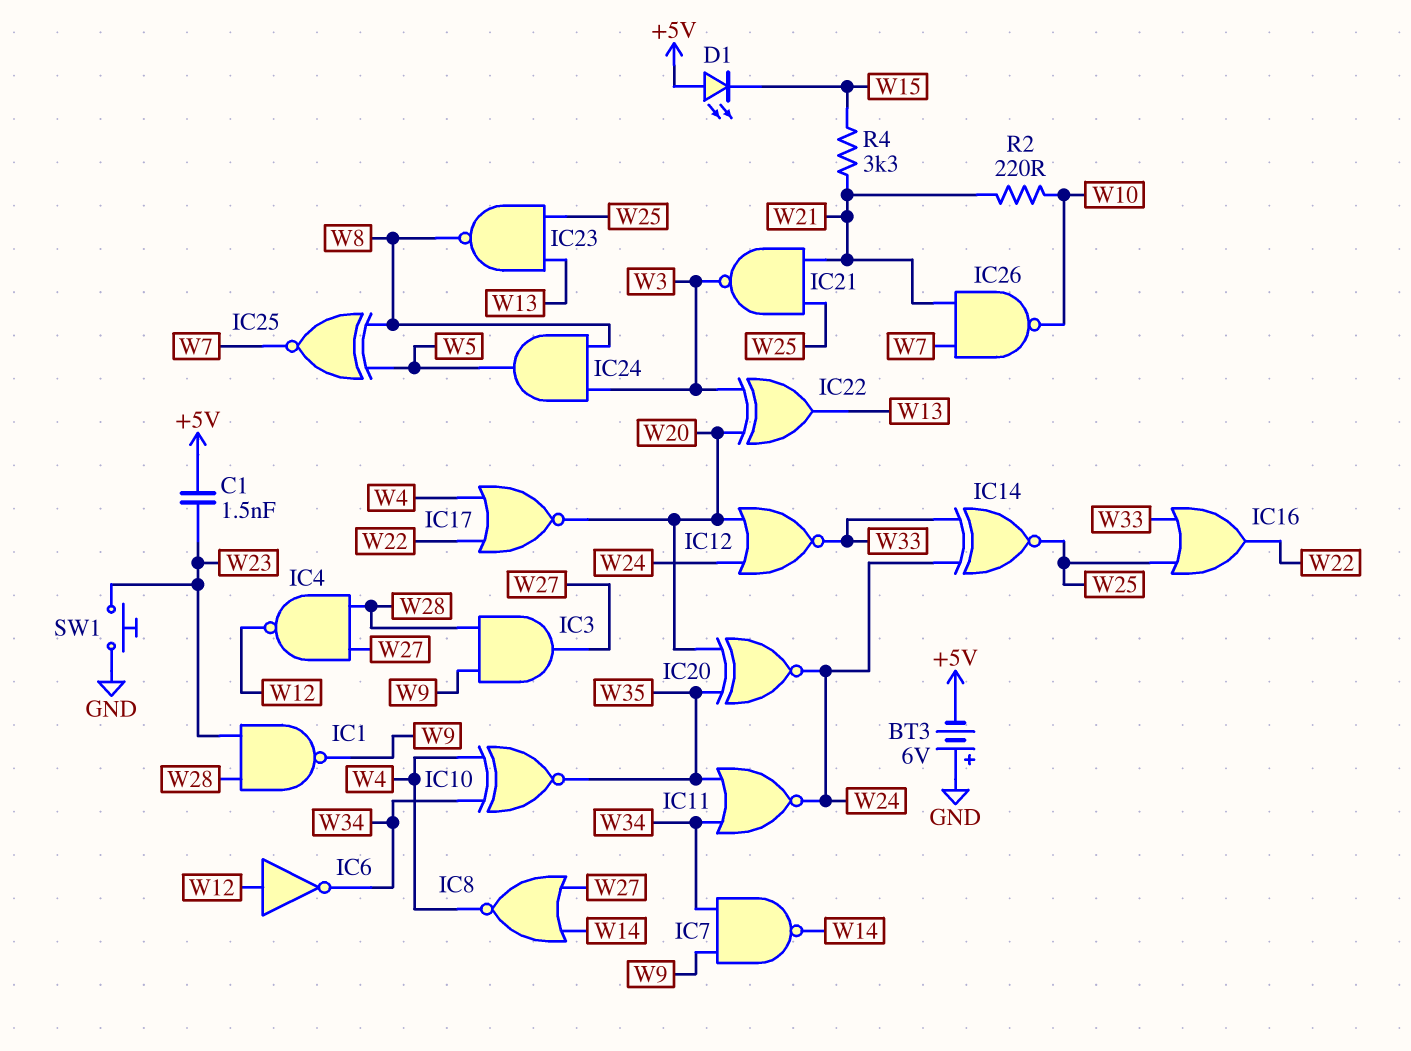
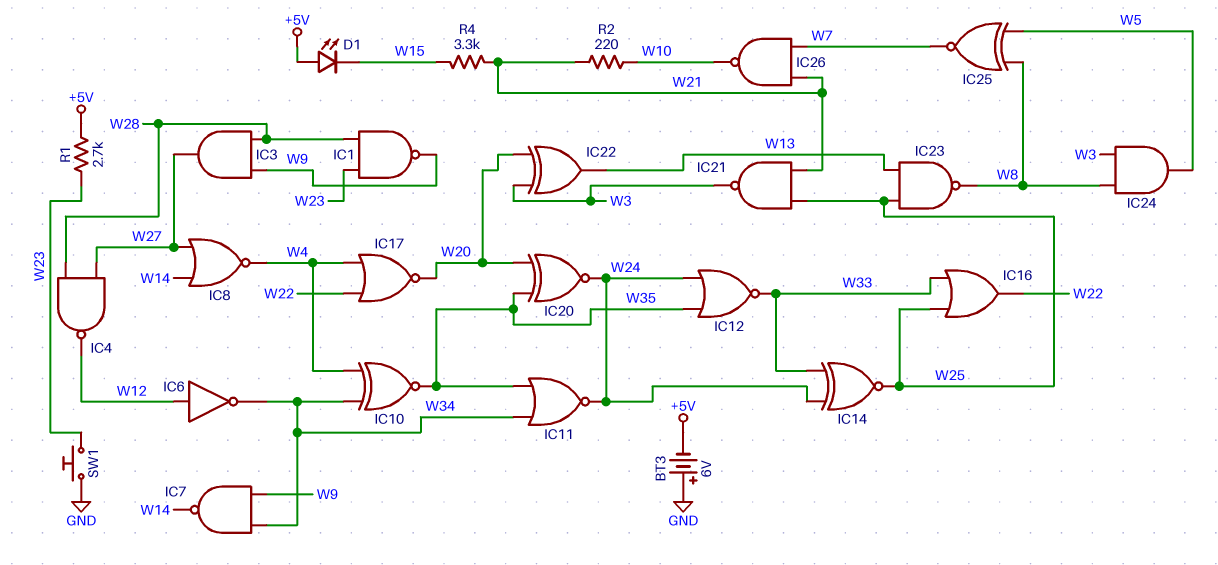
C1: 1.5nF (+5V, W23) -> none
IC12: NOR (in W20, in W24, out W33) -> NOR (in W24, in W35, out W33)
R1: none -> 2.7k (+5V, W23)

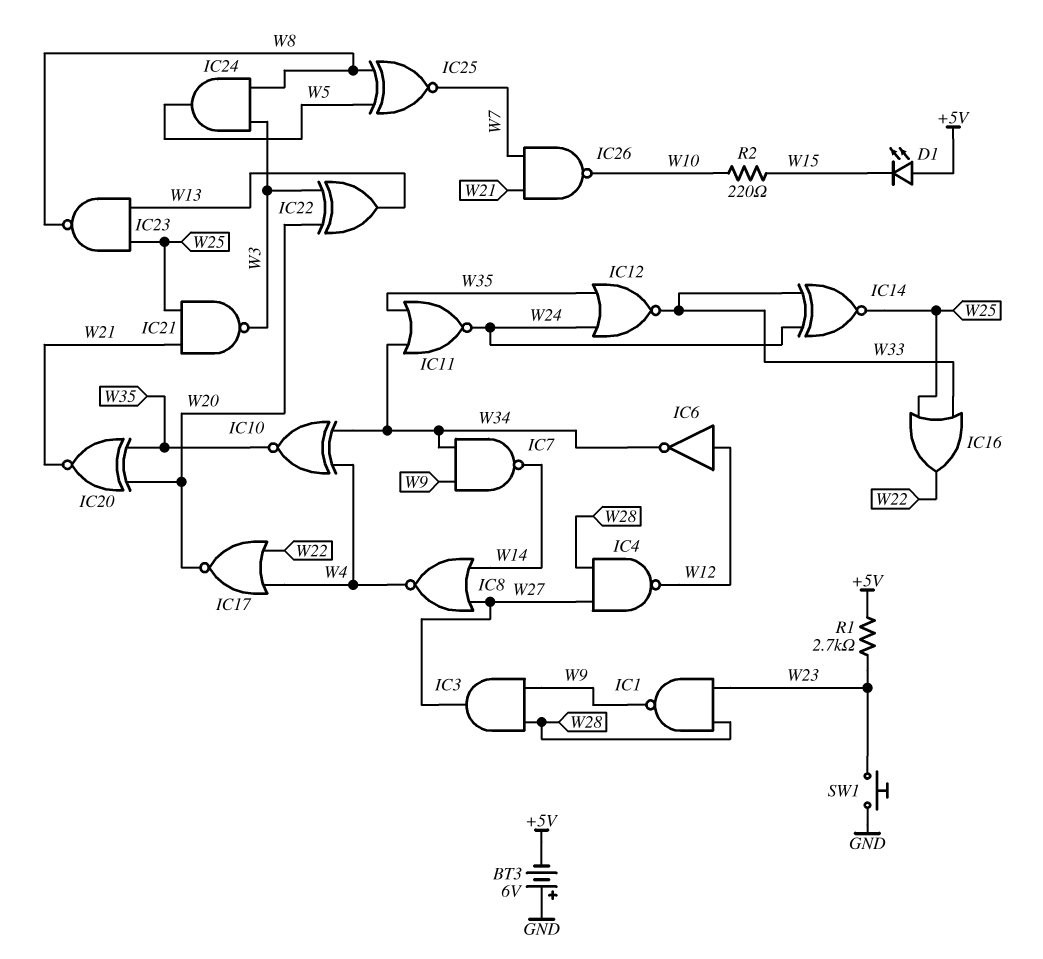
IC20: XNOR (in W20, in W35, out W24) -> XNOR (in W20, in W35, out W21)
R2: 220 (W10, W21) -> 220 (W10, W15)
R4: 3.3k (W15, W21) -> none

